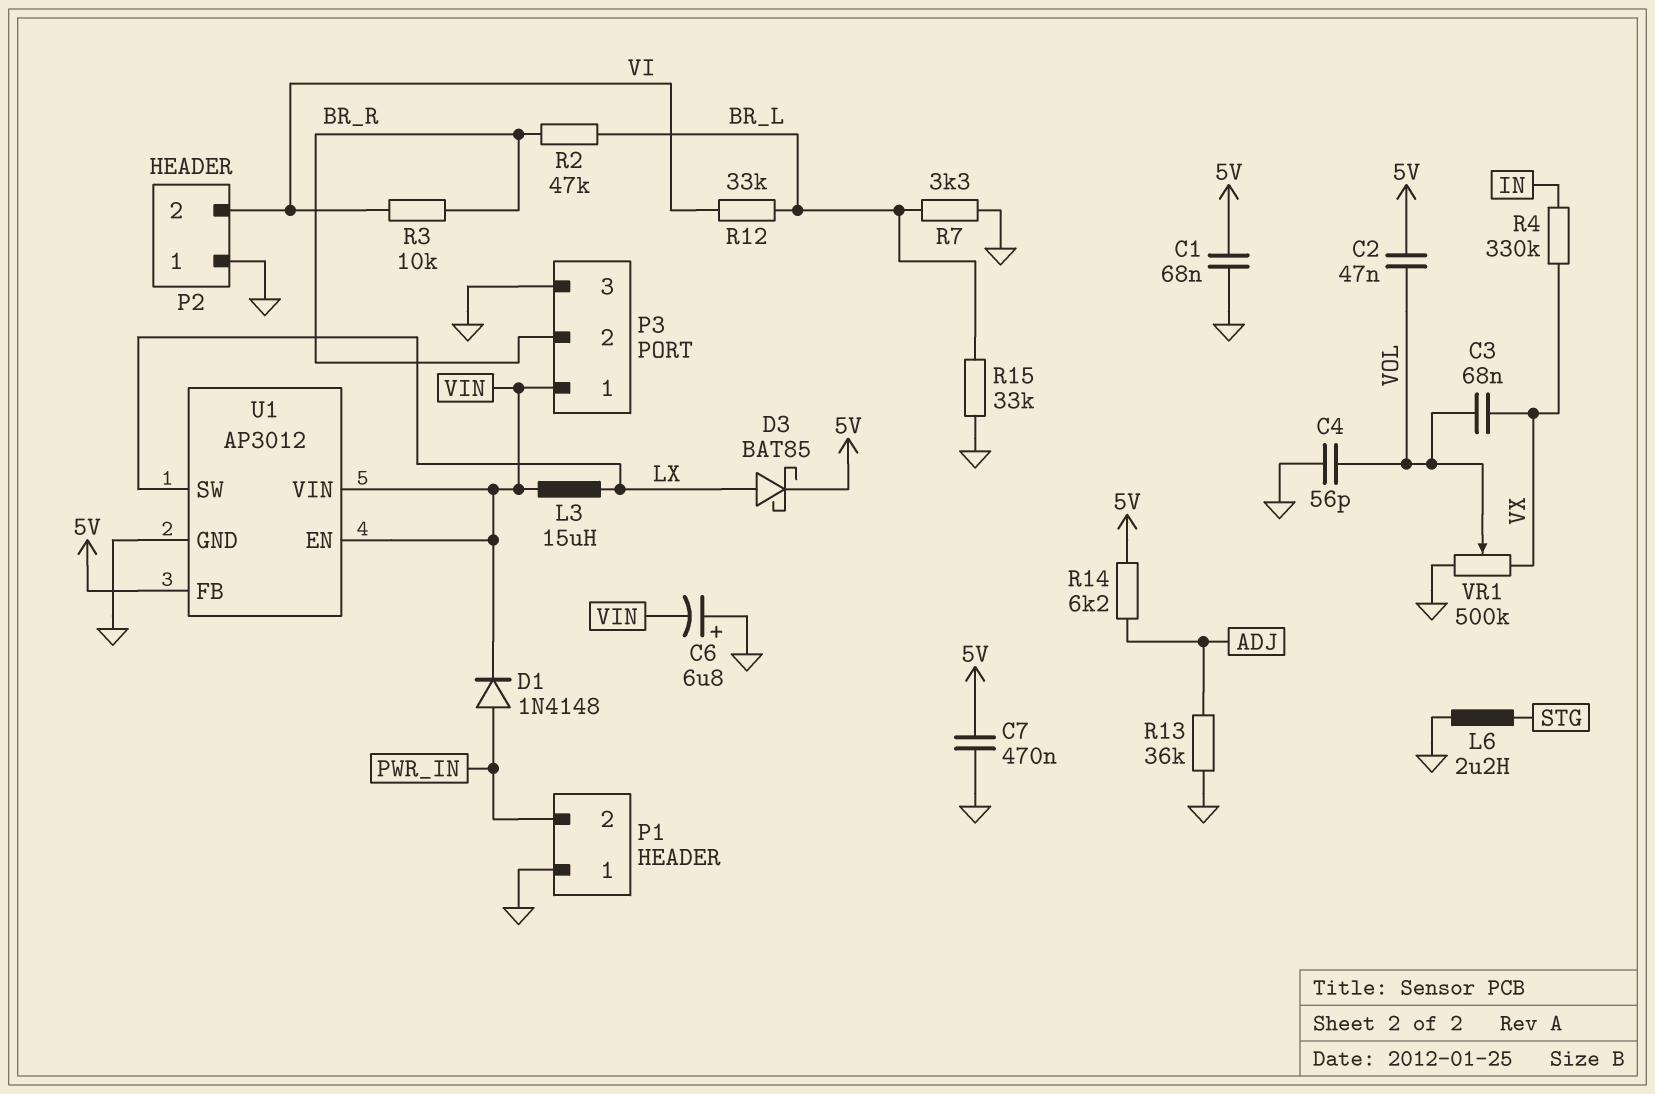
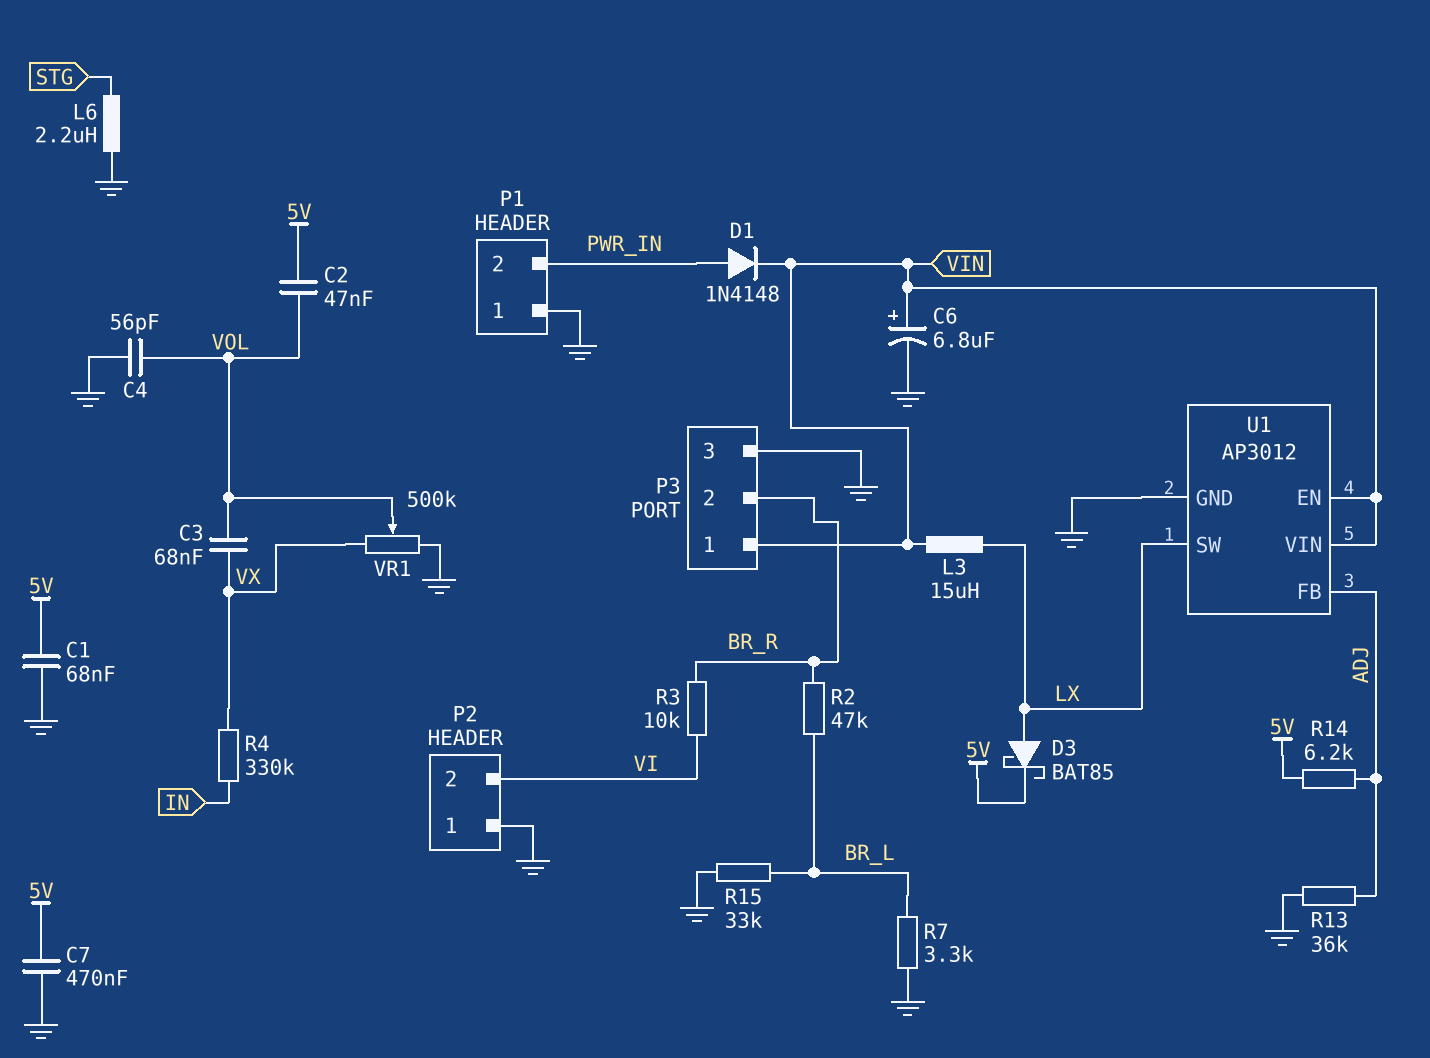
C6: 6.8uF (plus GND, minus VIN) -> 6.8uF (plus VIN, minus GND)
R12: 33k (BR_L, VI) -> none
U1 pin FB: 5V -> ADJ

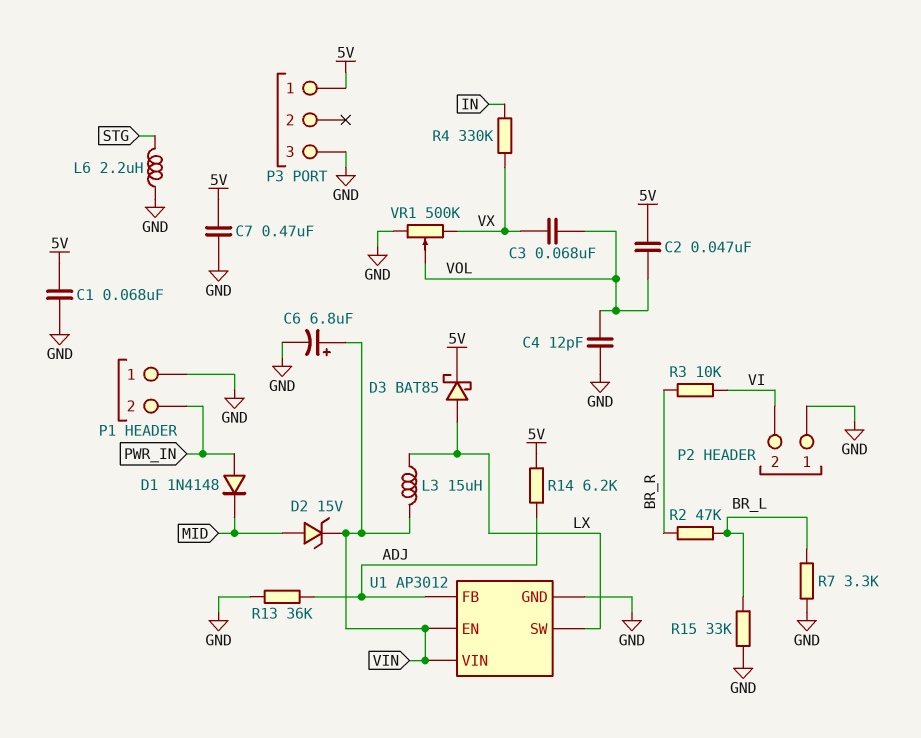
C4: 56pF (GND, VOL) -> 12pF (GND, VOL)
D1: diode 1N4148 (A PWR_IN, K VIN) -> diode 1N4148 (A PWR_IN, K MID)
D2: none -> zener 15V (A MID, K VIN)
P3 pin 1: VIN -> 5V
P3 pin 2: BR_R -> none

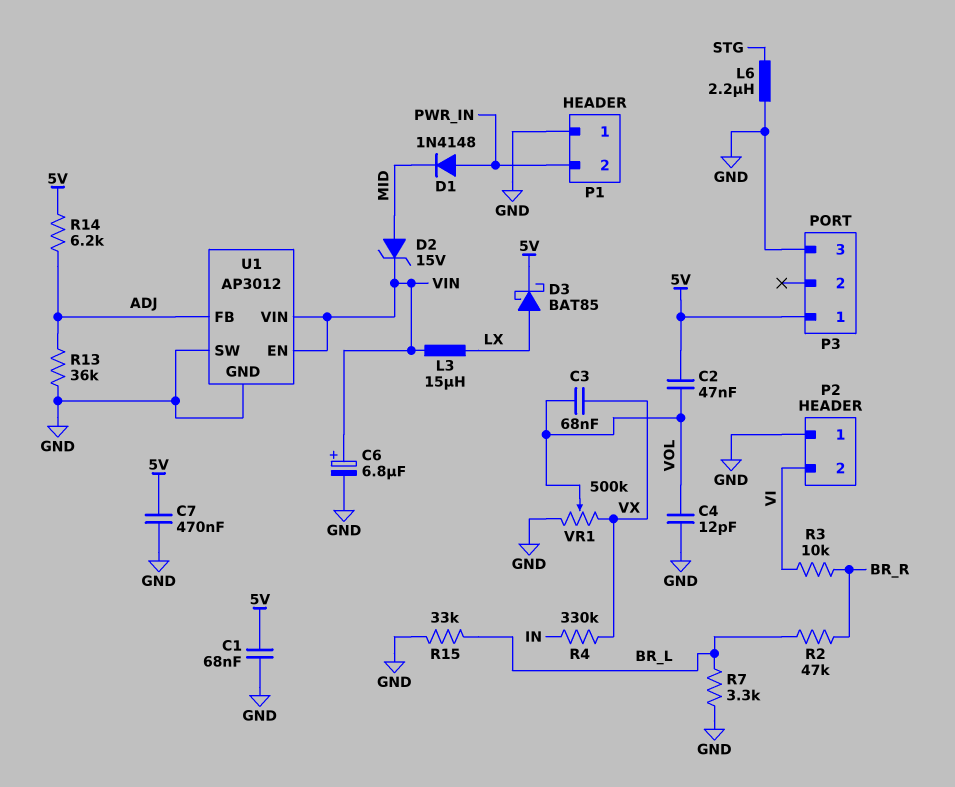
U1 pin SW: LX -> GND

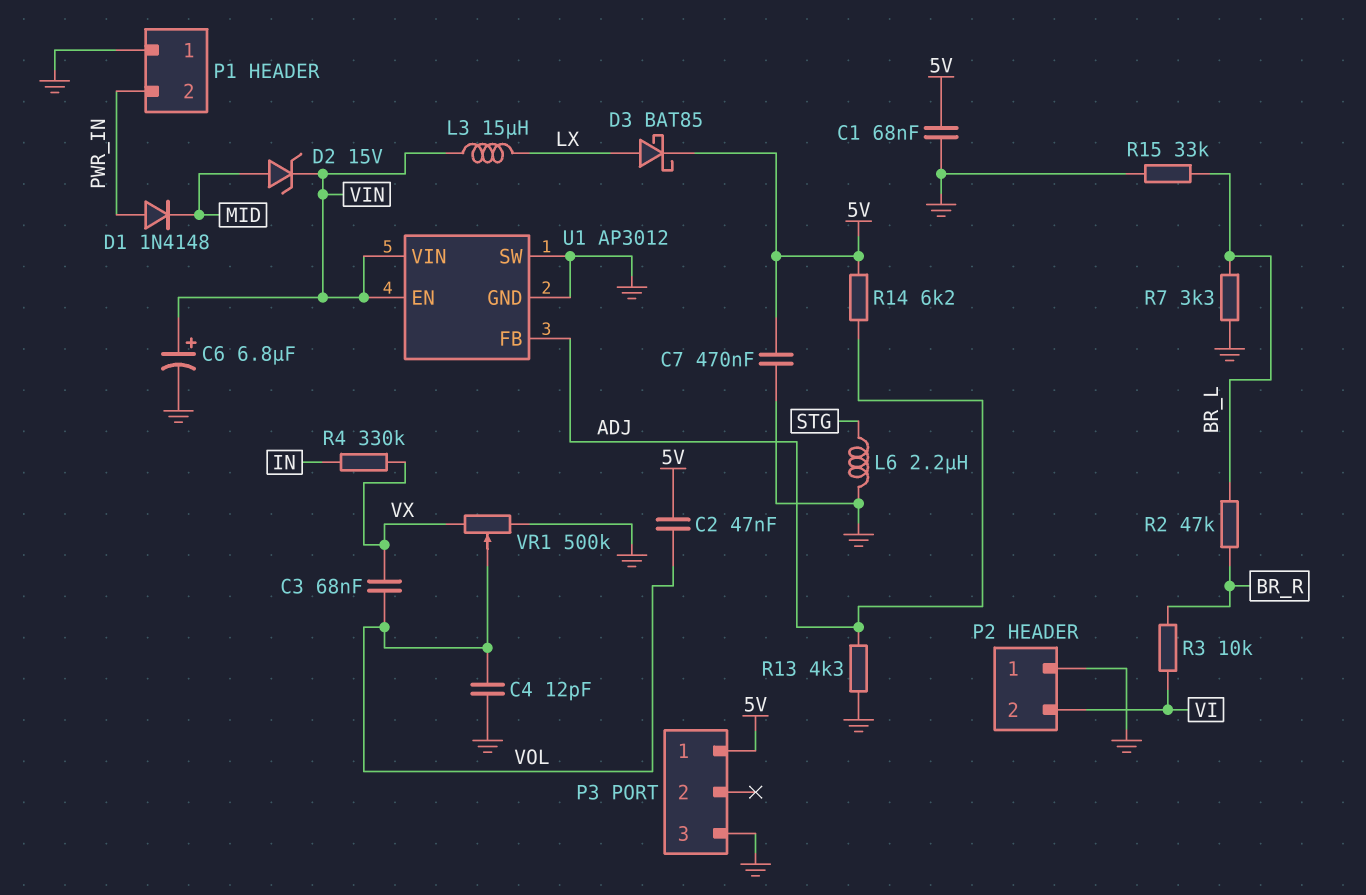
R13: 36k (ADJ, GND) -> 4.3k (ADJ, GND)

